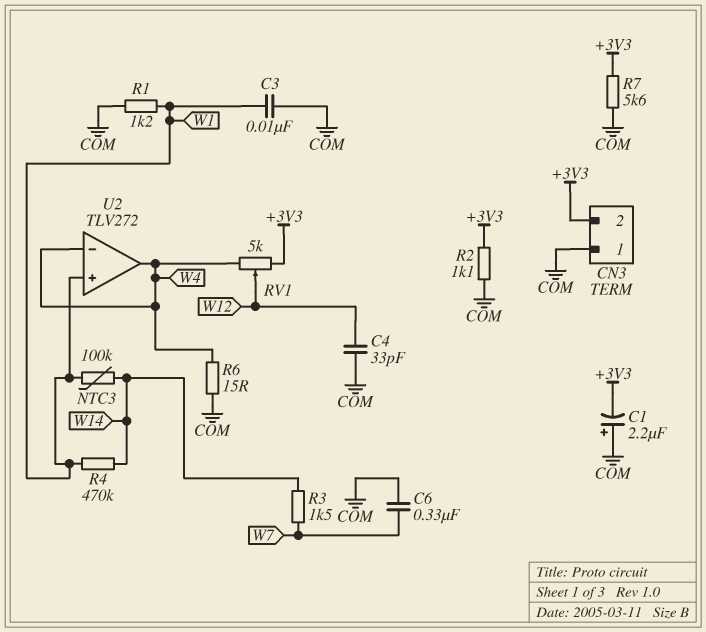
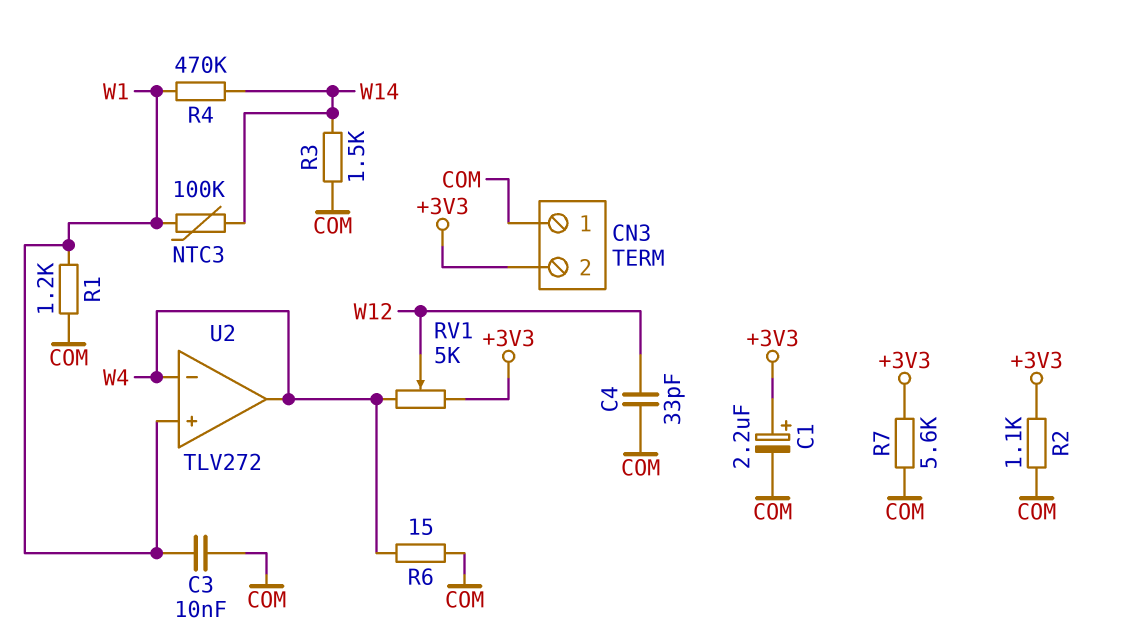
C1: 2.2uF (plus COM, minus +3V3) -> 2.2uF (plus +3V3, minus COM)
C6: 330nF (COM, W7) -> none
R3: 1.5k (W7, W14) -> 1.5k (COM, W14)

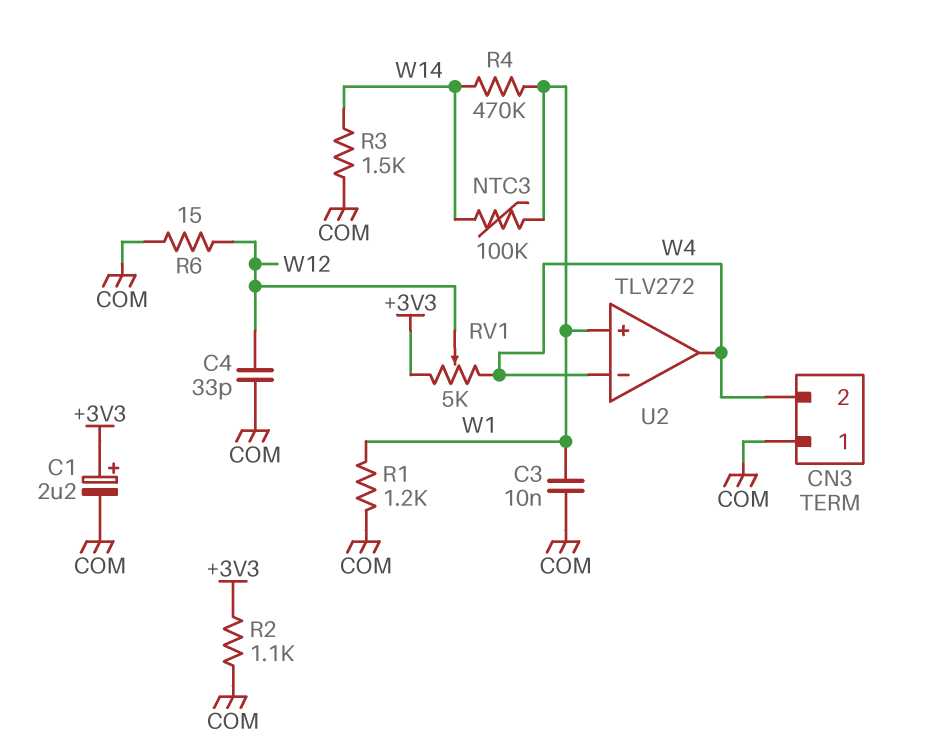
CN3 pin 2: +3V3 -> W4
R6: 15 (COM, W4) -> 15 (COM, W12)
R7: 5.6k (+3V3, COM) -> none

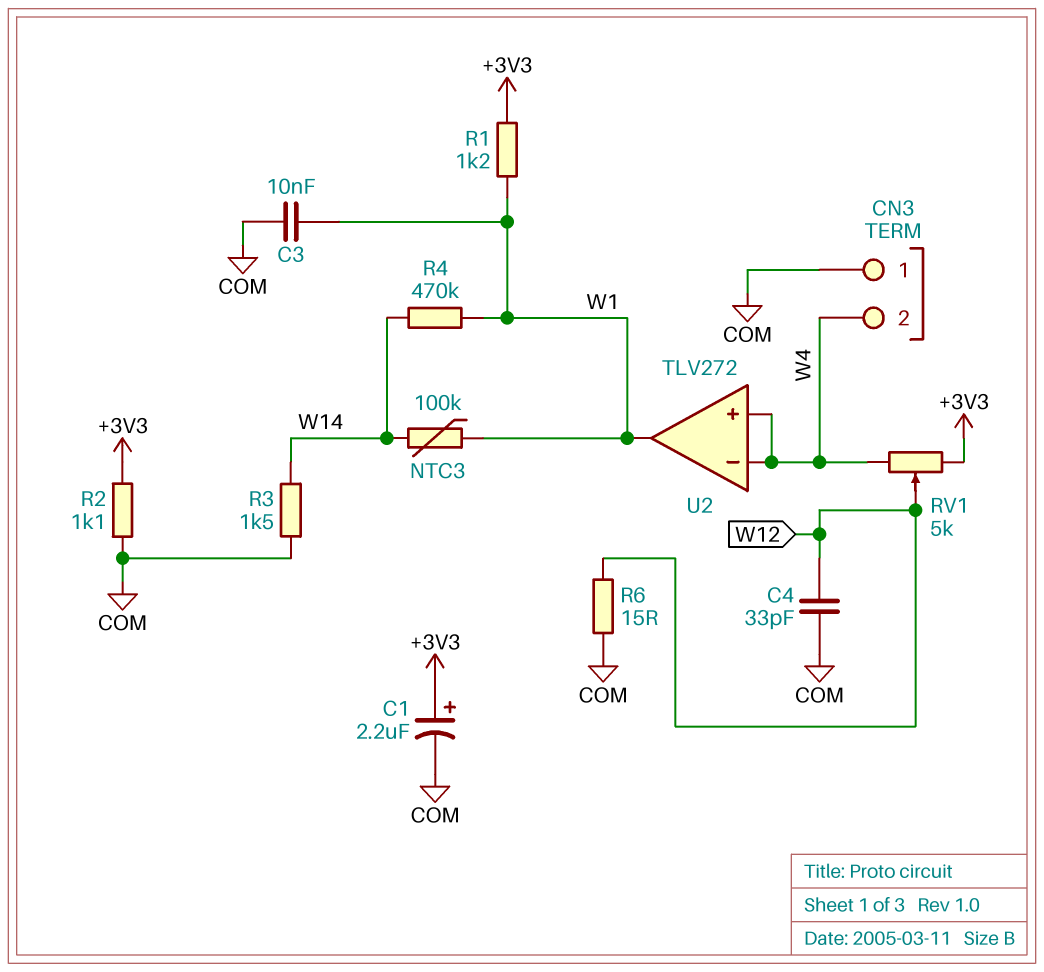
R1: 1.2k (COM, W1) -> 1.2k (+3V3, W1)
U2 pin in+: W1 -> W4
U2 pin out: W4 -> W1

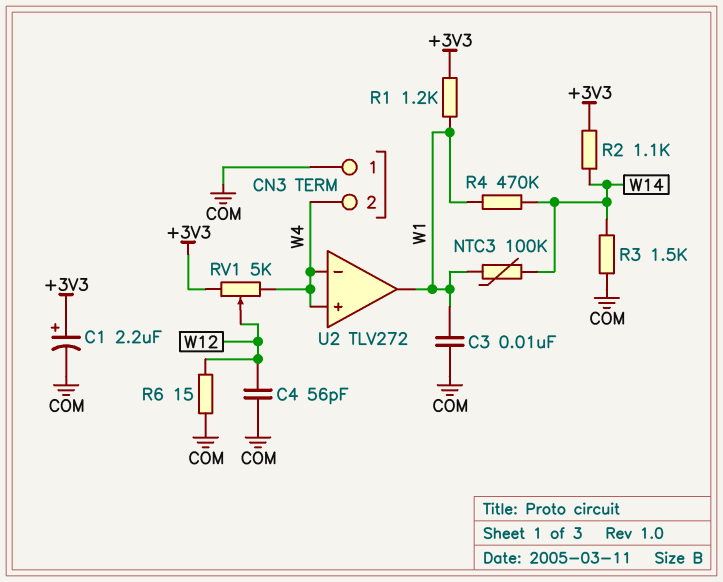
C4: 33pF (COM, W12) -> 56pF (COM, W12)
R2: 1.1k (+3V3, COM) -> 1.1k (+3V3, W14)

